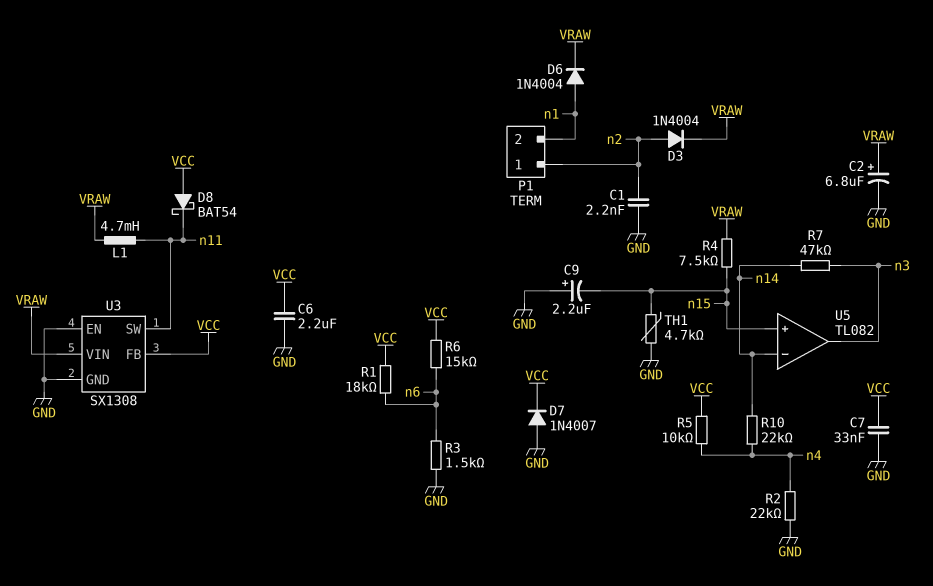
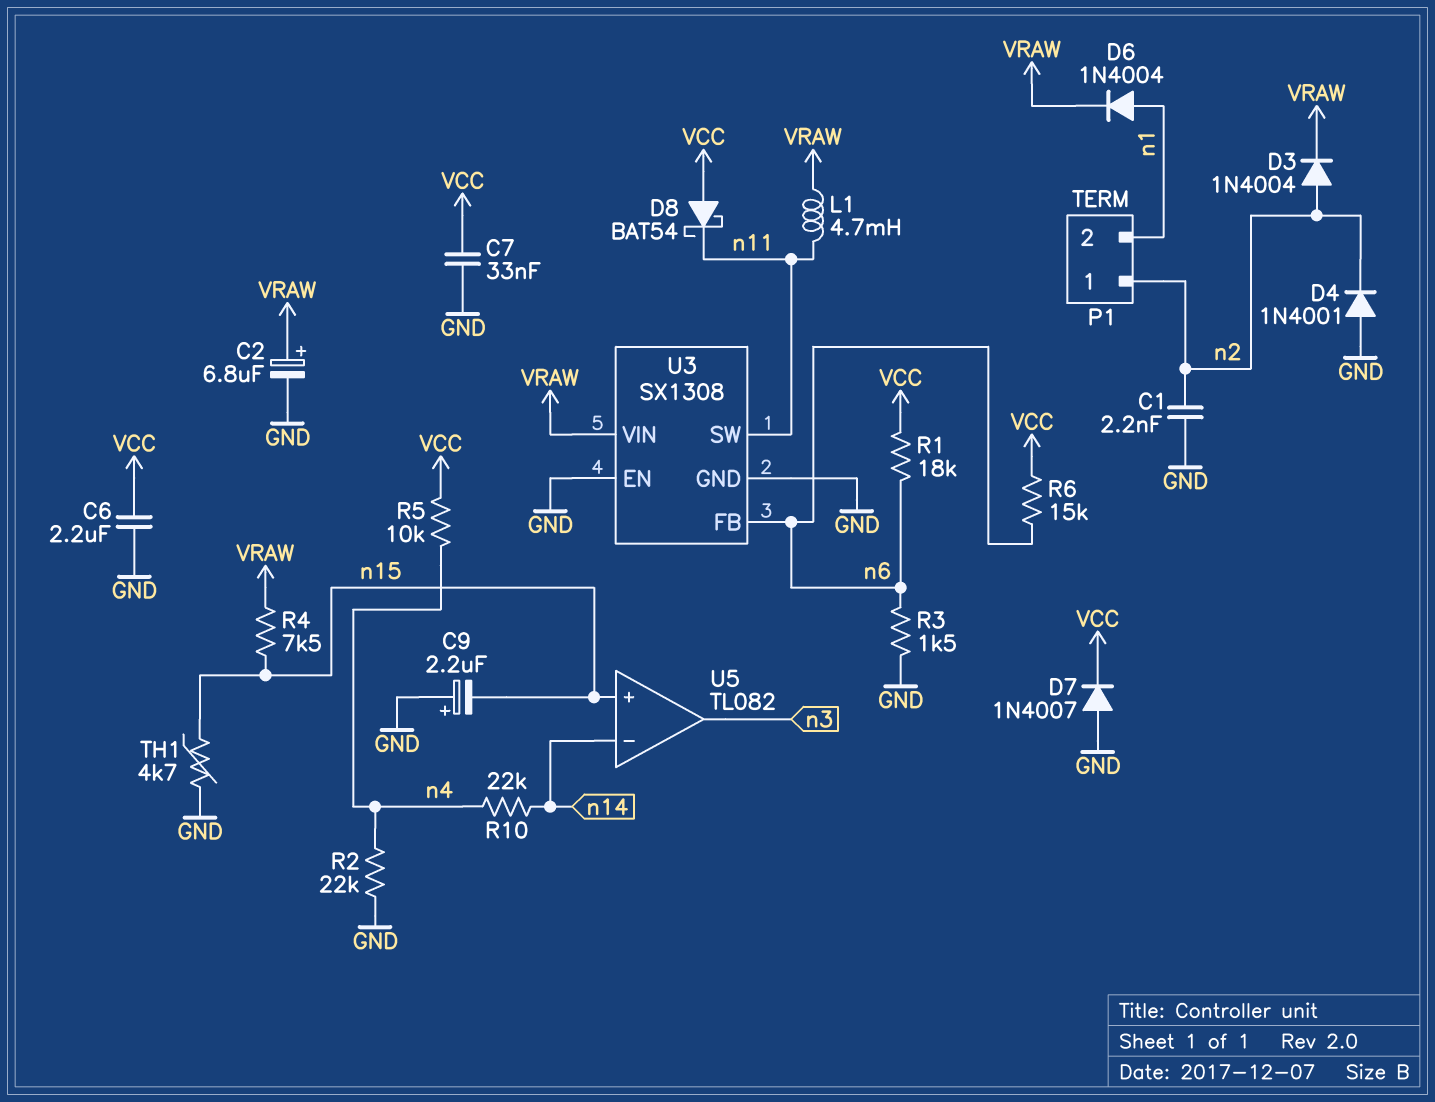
D4: none -> diode 1N4001 (A GND, K n2)
R7: 47k (n3, n14) -> none
U3 pin FB: VCC -> n6

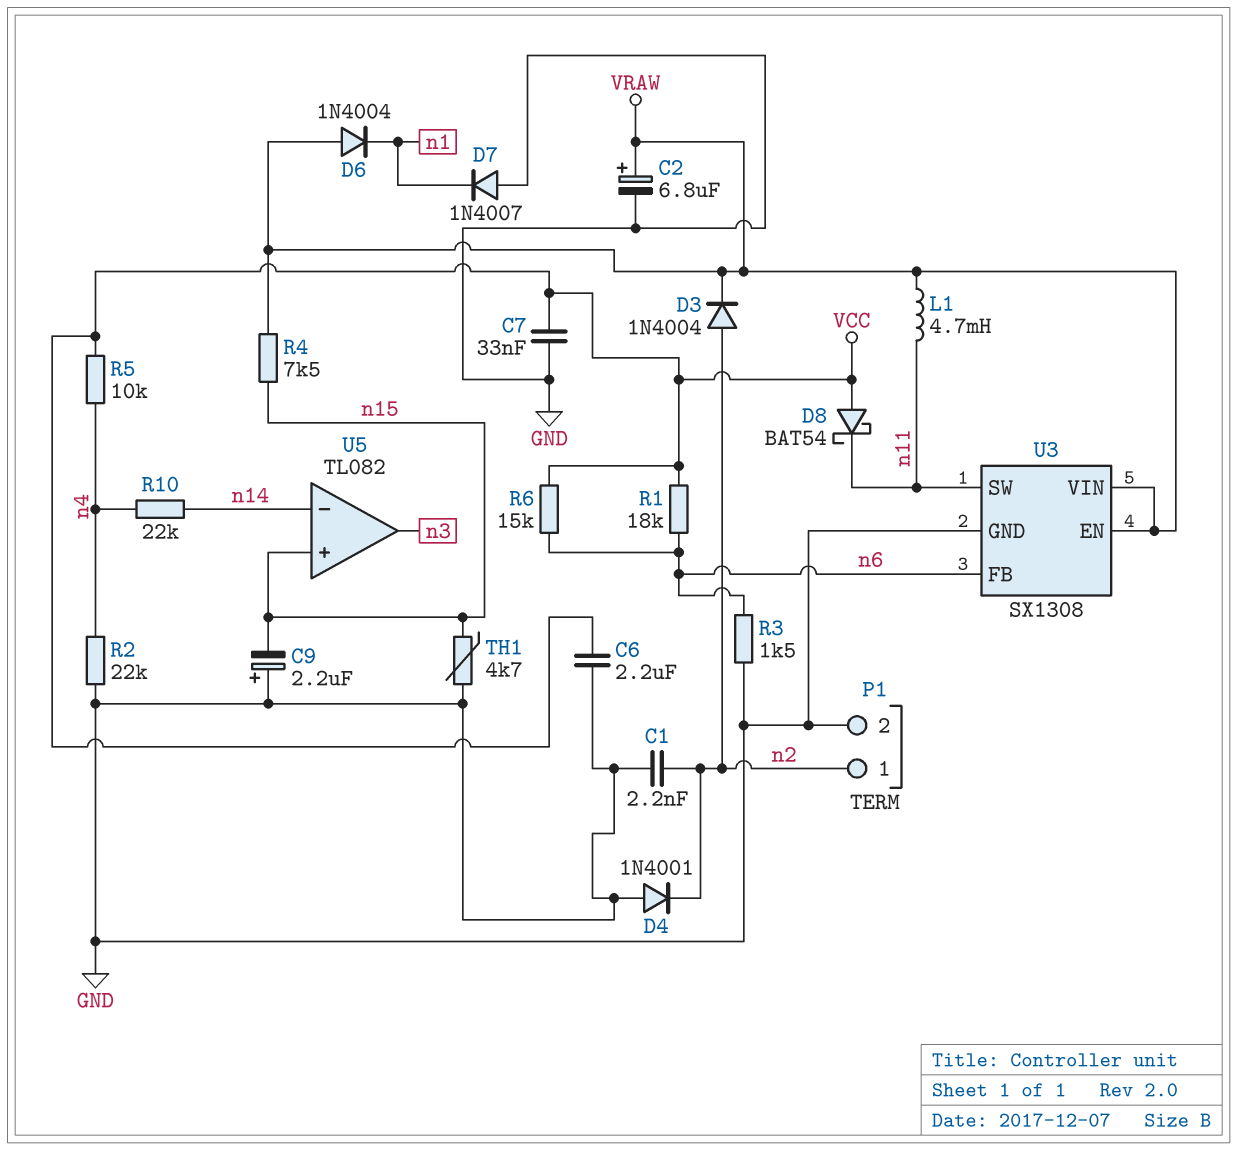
D6: diode 1N4004 (A n1, K VRAW) -> diode 1N4004 (A VRAW, K n1)
D7: diode 1N4007 (A GND, K VCC) -> diode 1N4007 (A GND, K n1)
P1 pin 2: n1 -> GND
U3 pin EN: GND -> VRAW

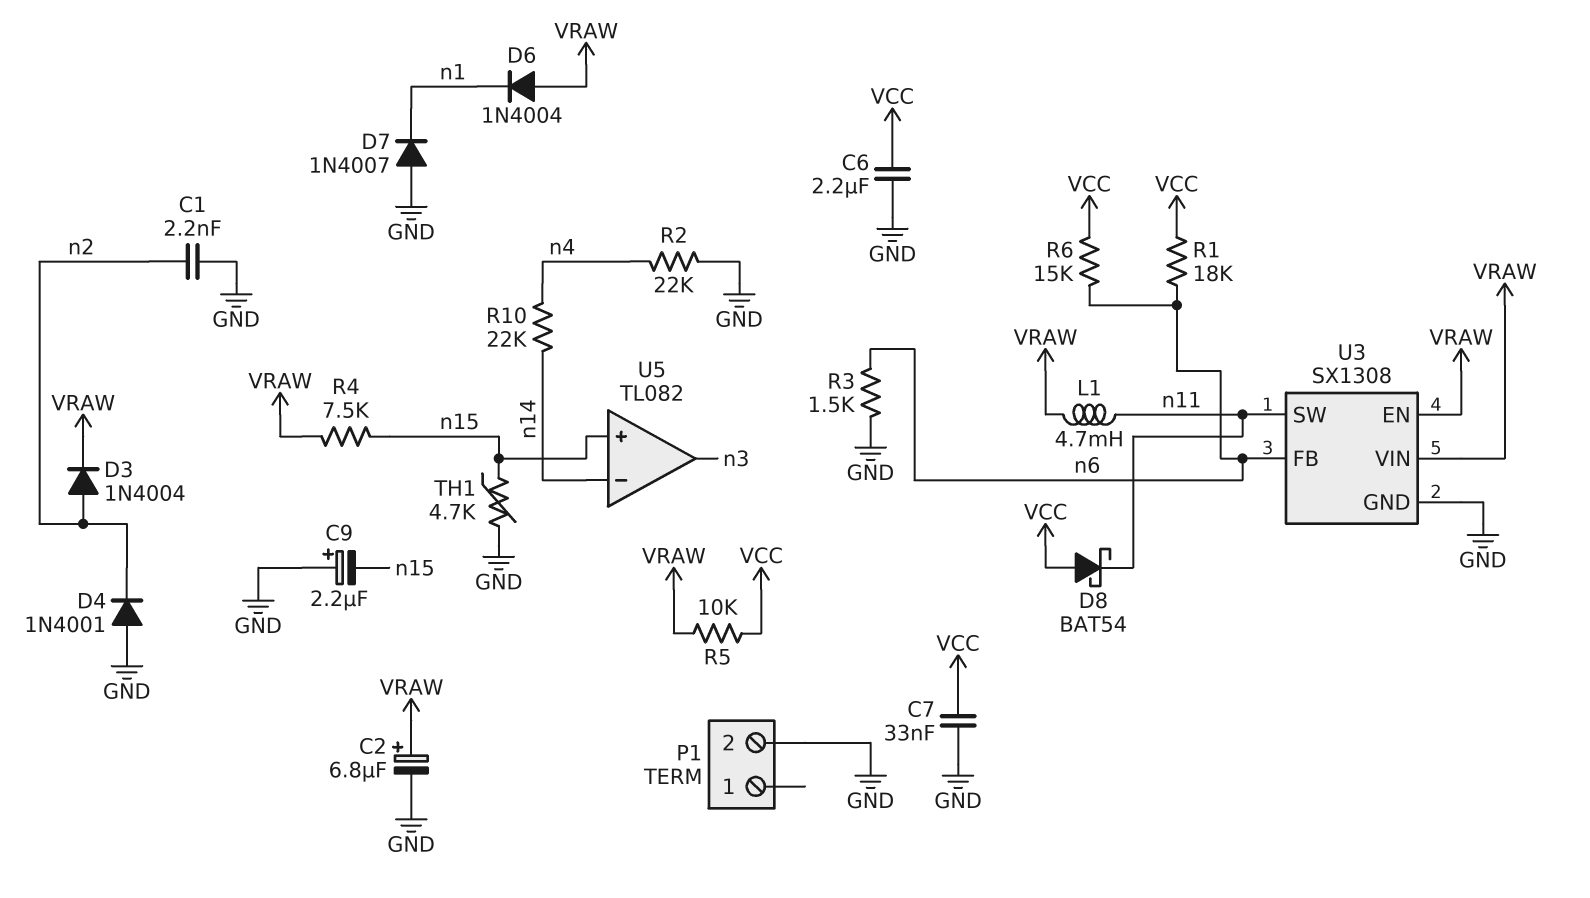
P1 pin 1: n2 -> none
R5: 10k (VCC, n4) -> 10k (VCC, VRAW)

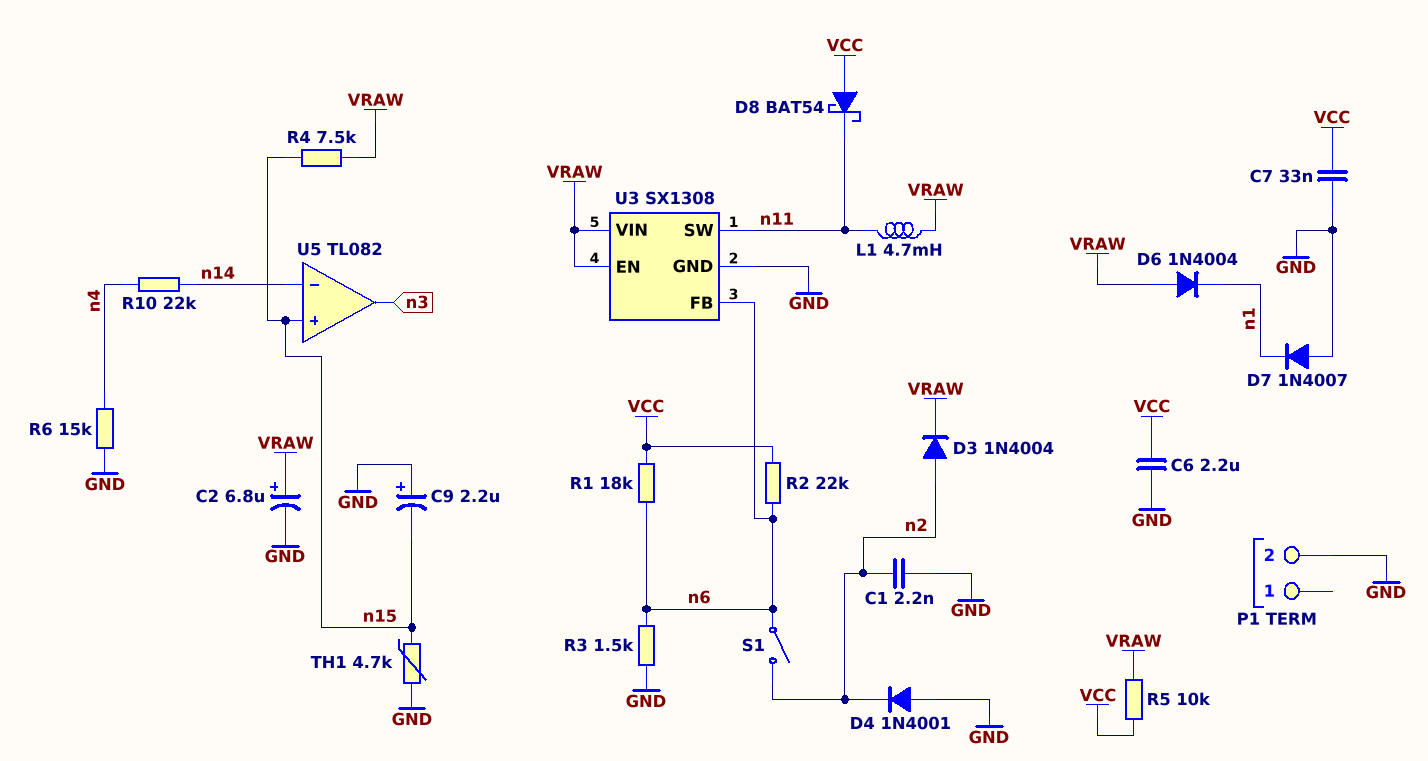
R2: 22k (GND, n4) -> 22k (VCC, n6)
R6: 15k (VCC, n6) -> 15k (GND, n4)
S1: none -> switch (n2, n6)

